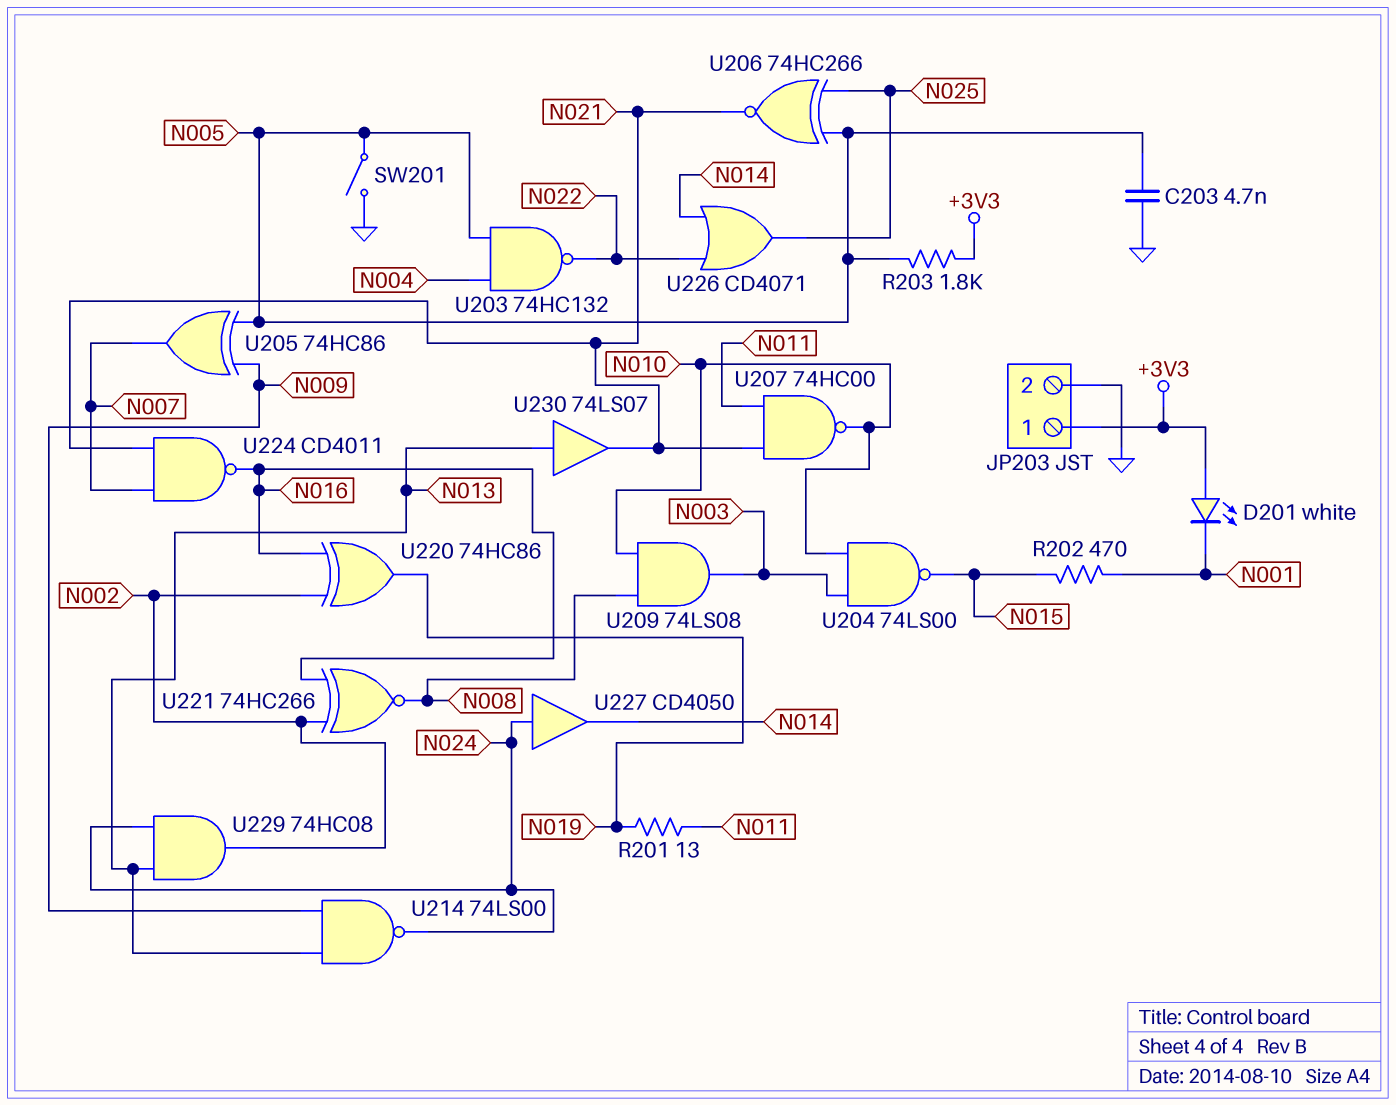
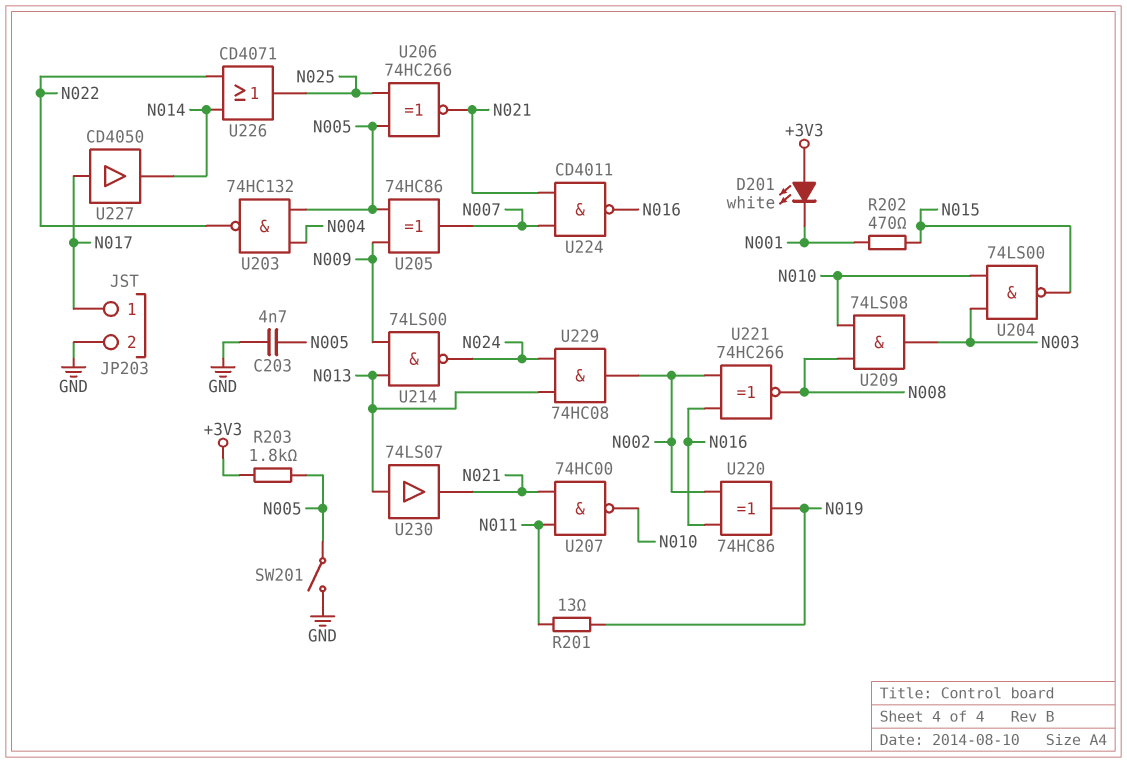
JP203 pin 1: +3V3 -> N017
U227: buffer CD4050 (in N024, out N014) -> buffer CD4050 (in N017, out N014)

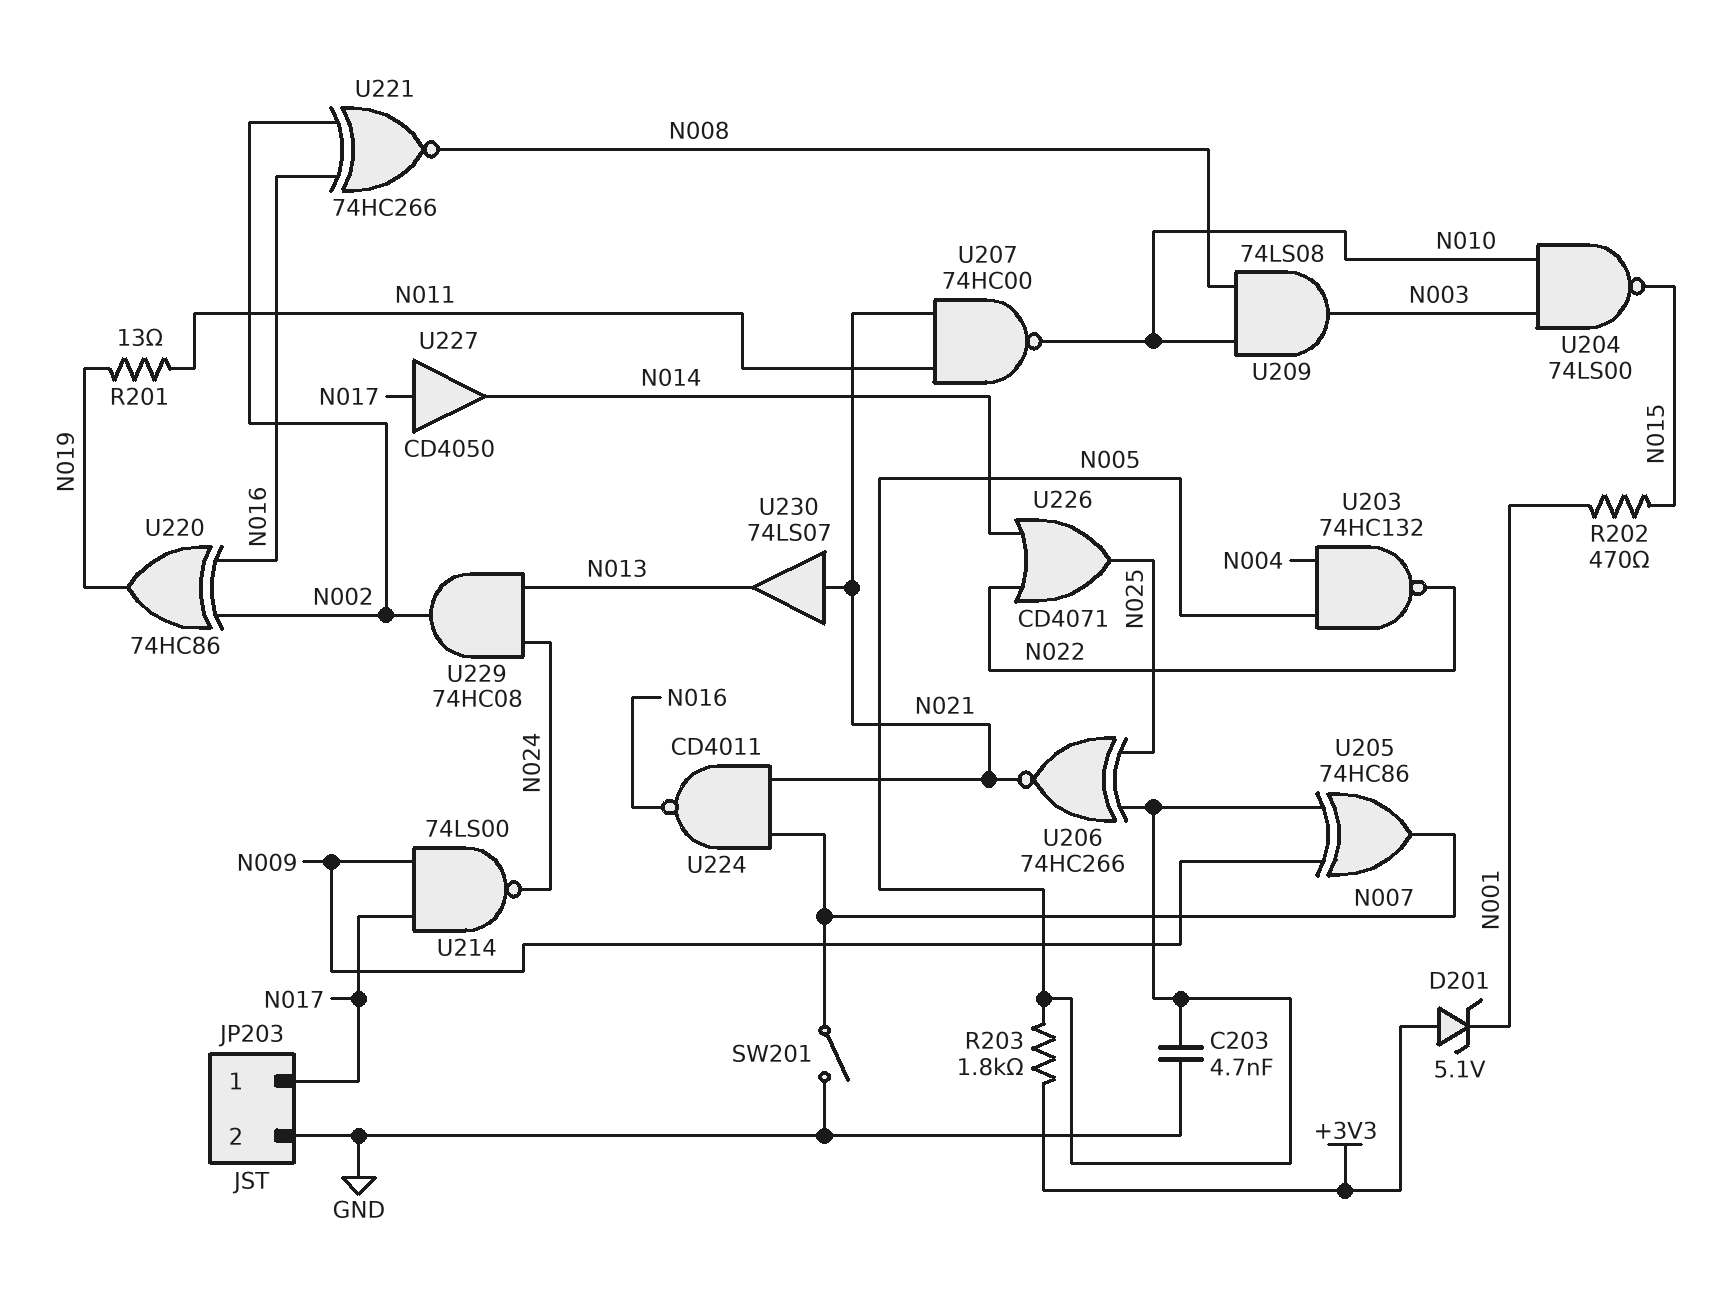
D201: LED white (A +3V3, K N001) -> zener 5.1V (A +3V3, K N001)
SW201: switch (GND, N005) -> switch (GND, N007)
U214: NAND 74LS00 (in N009, in N013, out N024) -> NAND 74LS00 (in N009, in N017, out N024)
U230: buffer 74LS07 (in N013, out N021) -> buffer 74LS07 (in N021, out N013)

